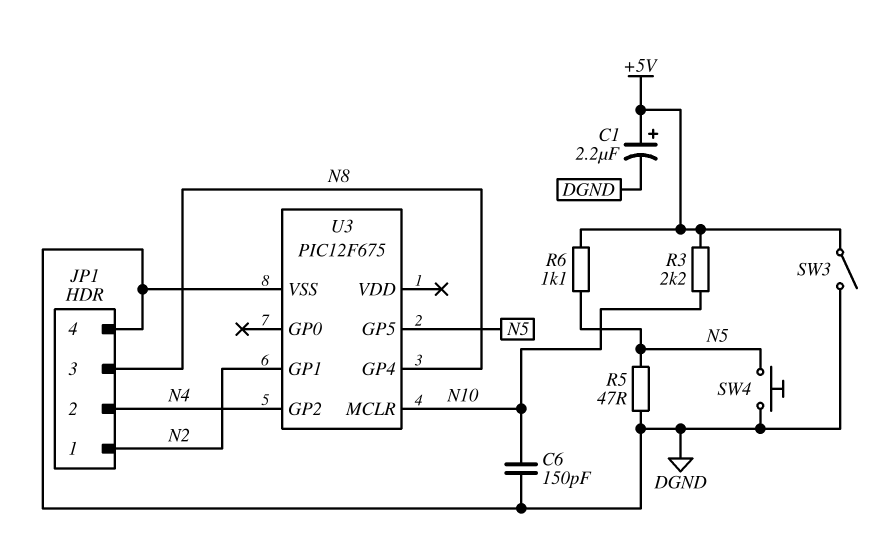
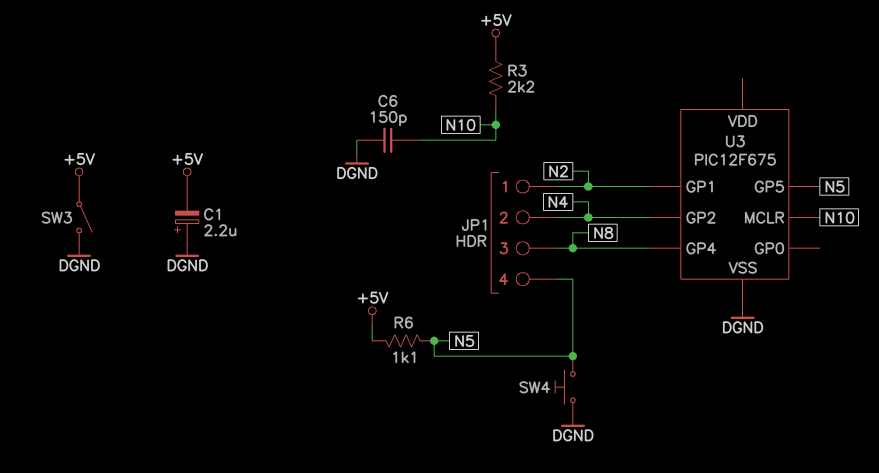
C1: 2.2uF (plus +5V, minus DGND) -> 2.2uF (plus DGND, minus +5V)
JP1 pin 4: DGND -> N5
R5: 47 (DGND, N5) -> none

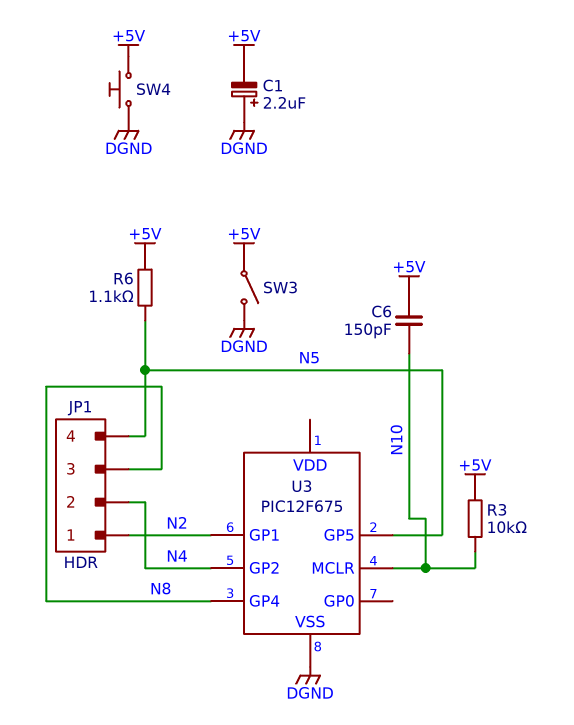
C6: 150pF (DGND, N10) -> 150pF (+5V, N10)
R3: 2.2k (+5V, N10) -> 10k (+5V, N10)
SW4: button (DGND, N5) -> button (+5V, DGND)

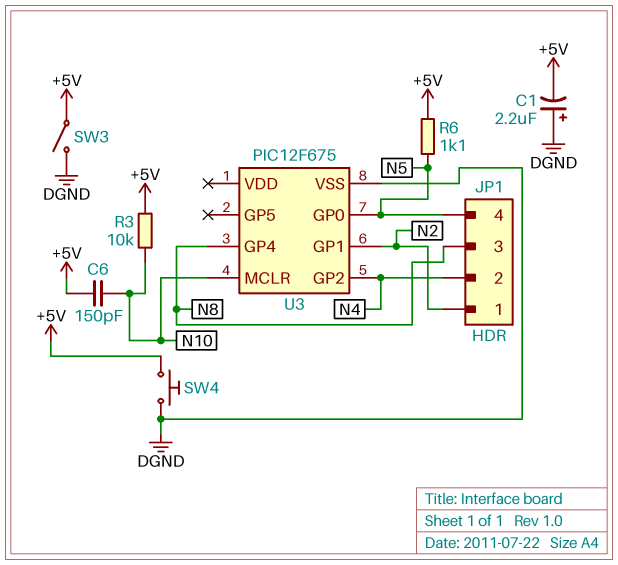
U3 pin GP0: none -> N5
U3 pin GP5: N5 -> none

